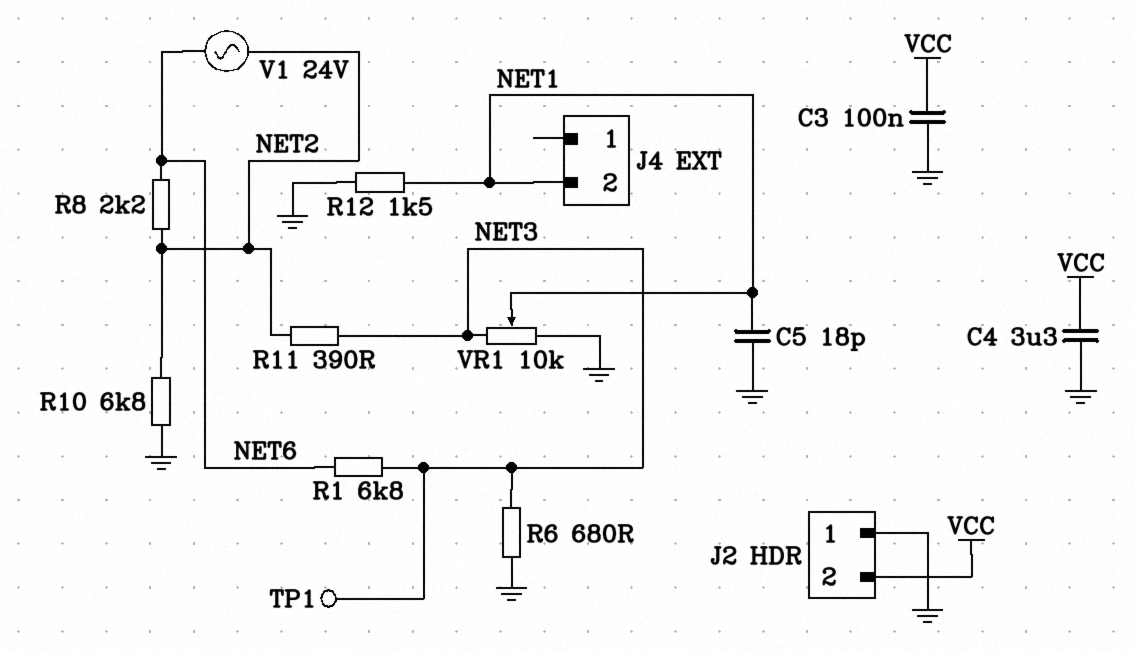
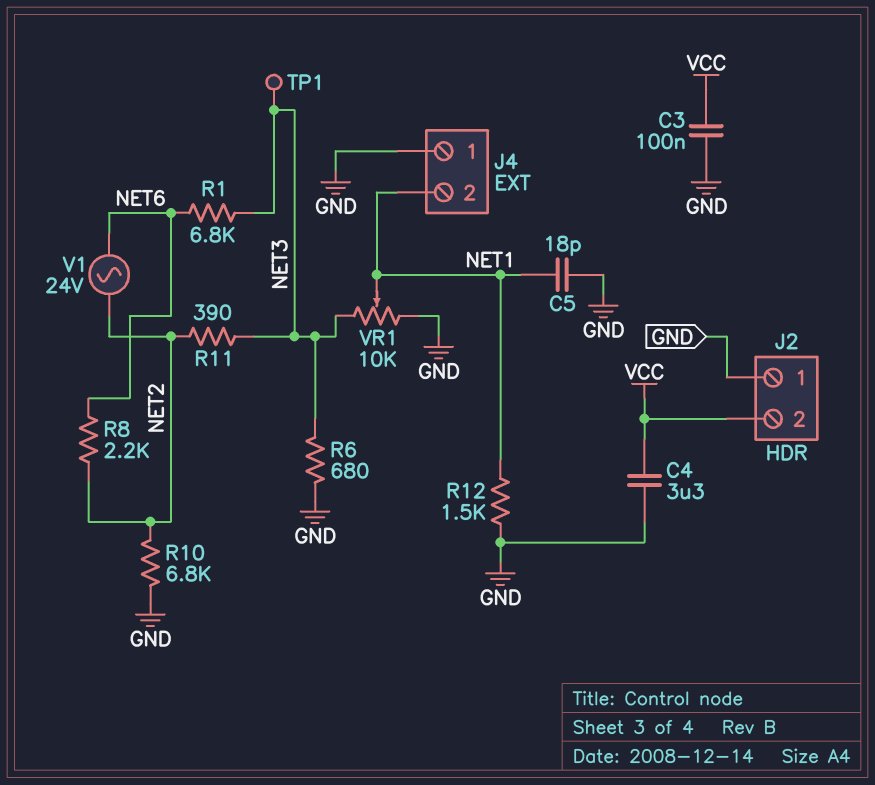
J4 pin 1: none -> GND

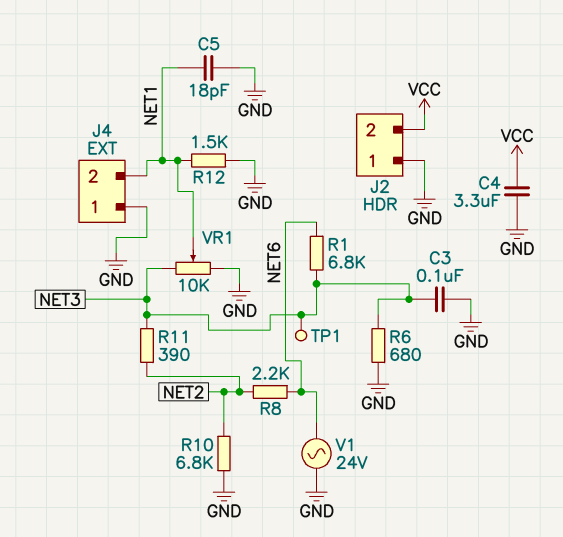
C3: 100nF (GND, VCC) -> 100nF (GND, NET3)
V1: AC 24V (NET2, NET6) -> AC 24V (GND, NET6)

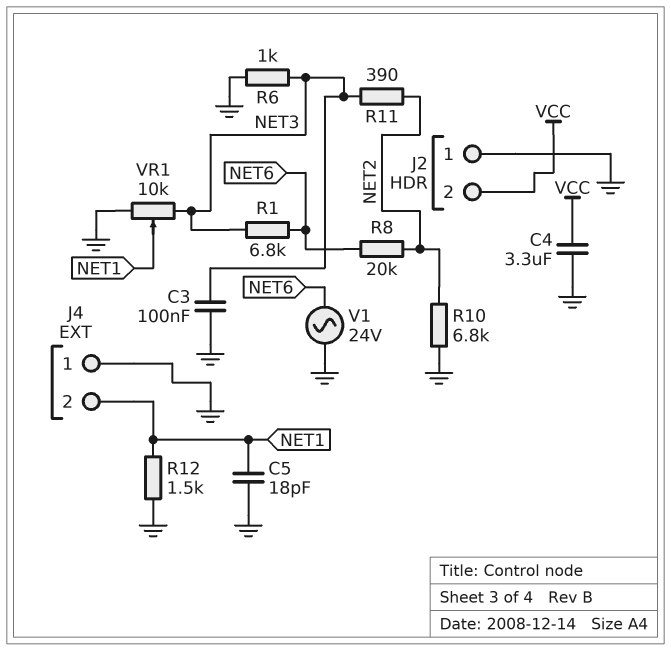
R6: 680 (GND, NET3) -> 1k (GND, NET3)
R8: 2.2k (NET2, NET6) -> 20k (NET2, NET6)
TP1: test point (NET3) -> none

